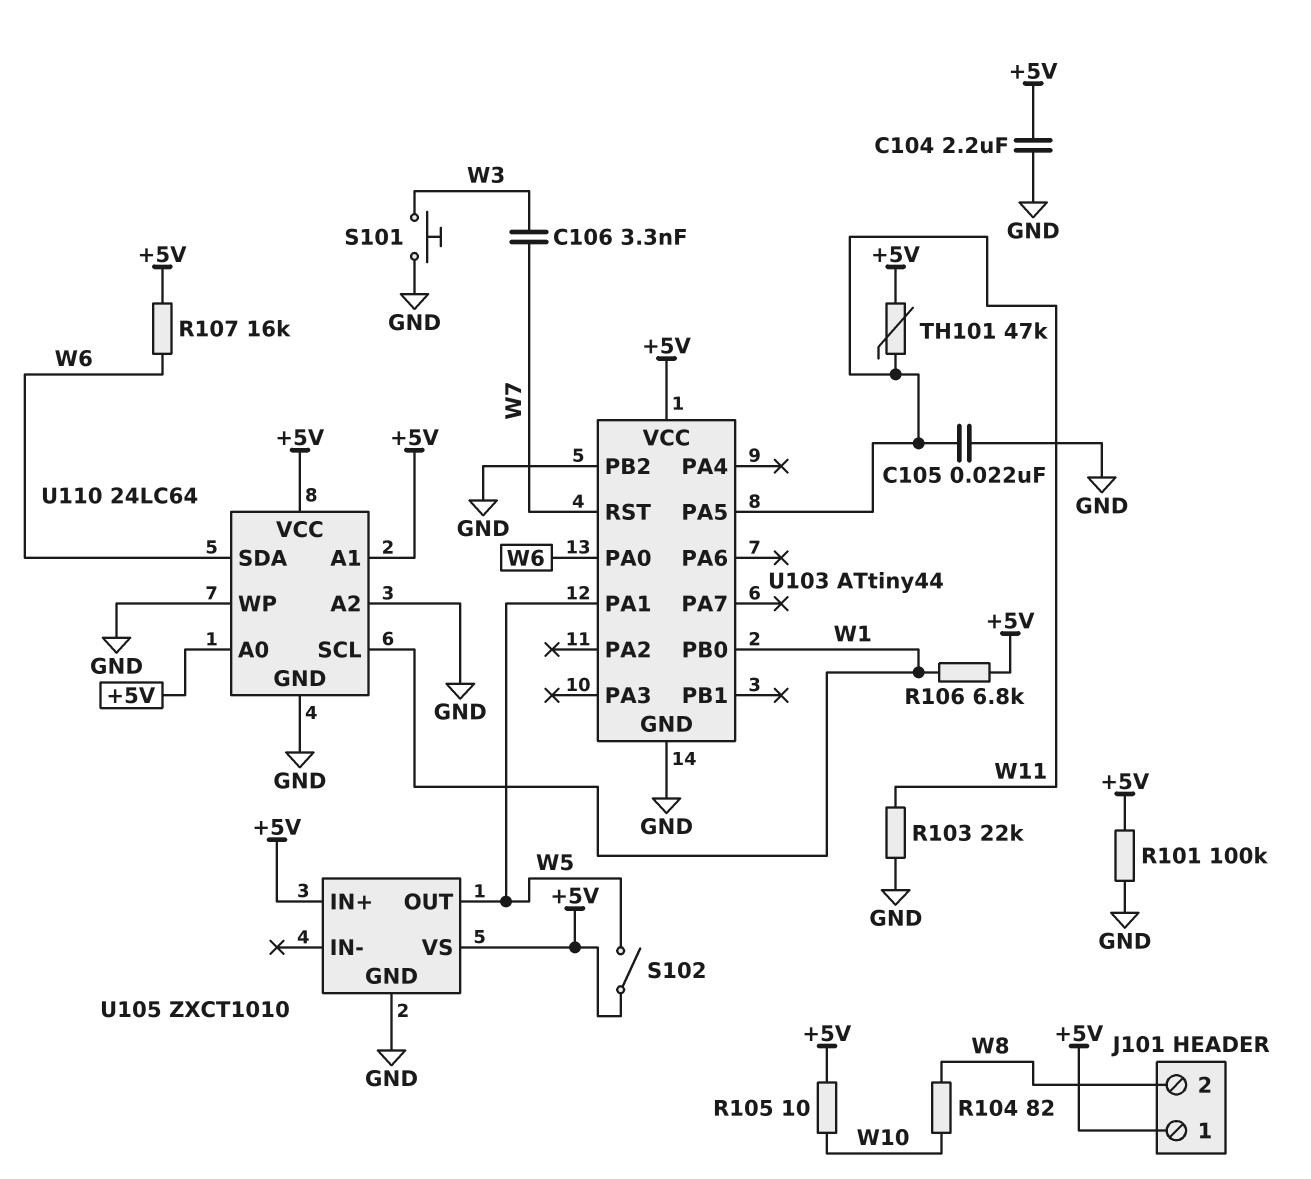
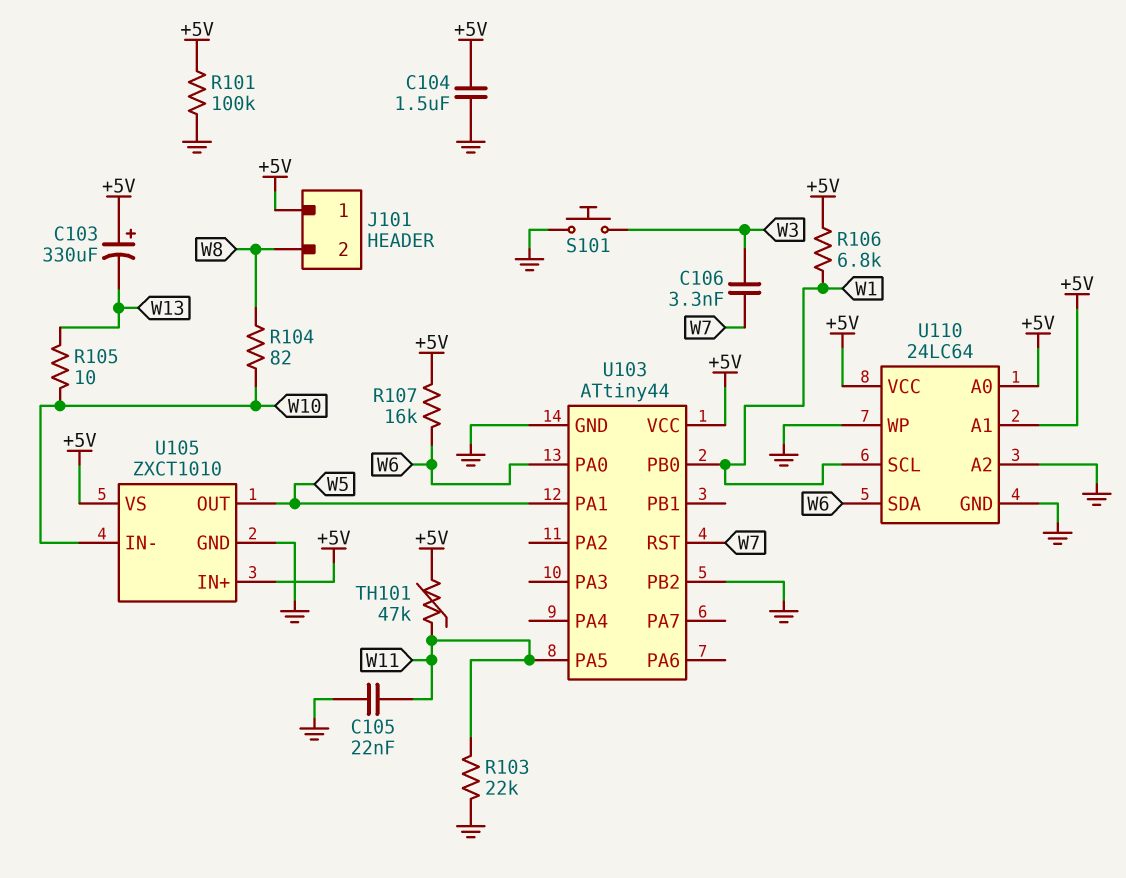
C103: none -> 330uF (plus +5V, minus W13)
C104: 2.2uF (+5V, GND) -> 1.5uF (+5V, GND)
R105: 10 (+5V, W10) -> 10 (W10, W13)
S102: switch (+5V, W5) -> none
U105 pin IN-: none -> W10

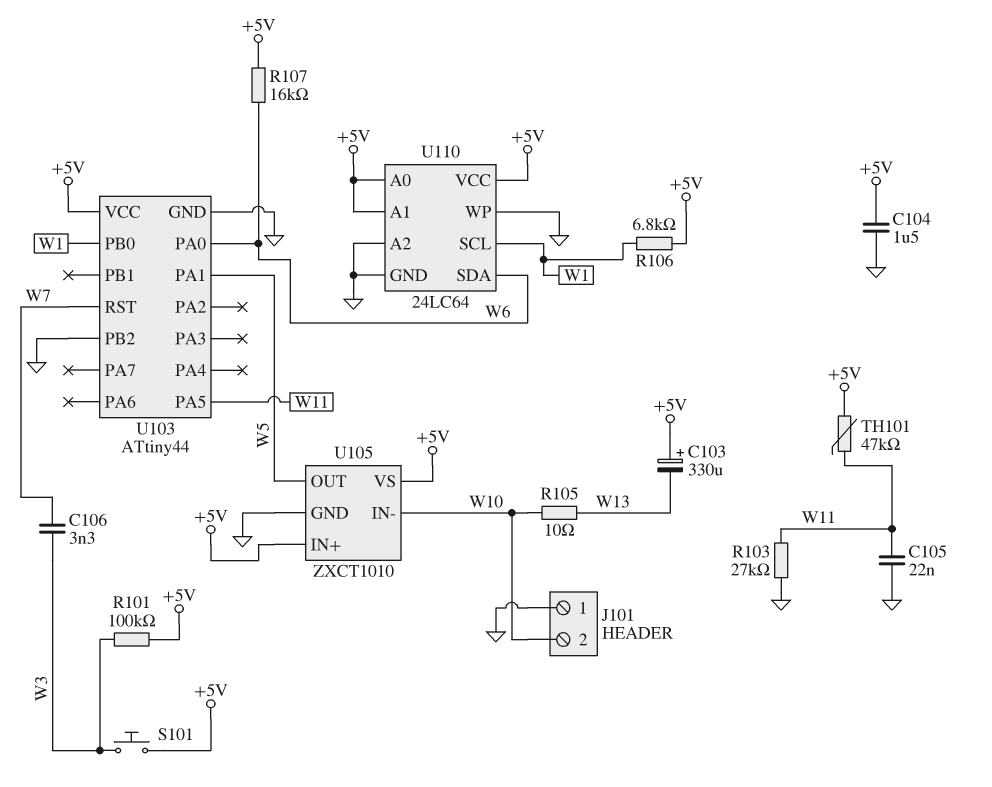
J101 pin 1: +5V -> GND
J101 pin 2: W8 -> W10
R101: 100k (+5V, GND) -> 100k (+5V, W3)
R103: 22k (GND, W11) -> 27k (GND, W11)
R104: 82 (W8, W10) -> none
S101: button (GND, W3) -> button (+5V, W3)

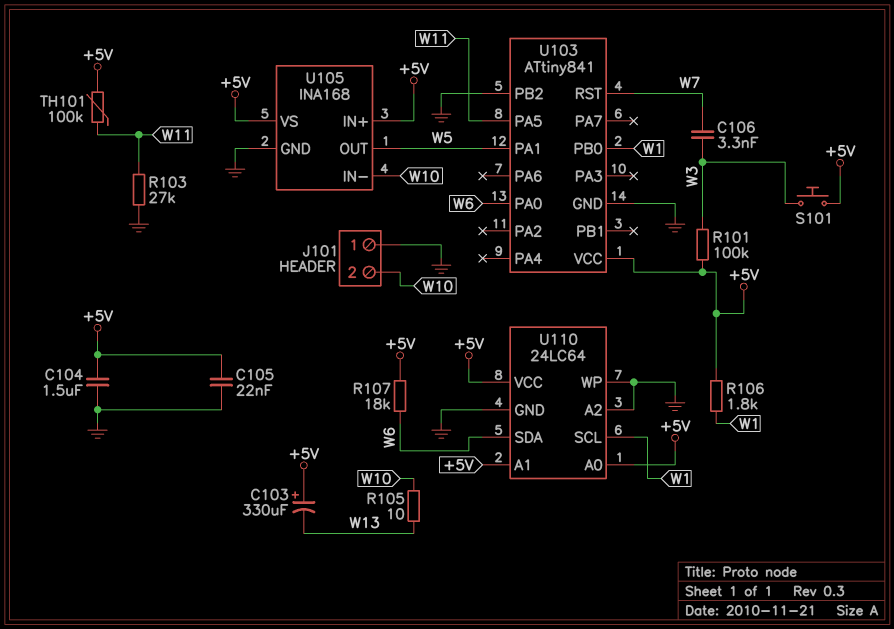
C105: 22nF (GND, W11) -> 22nF (+5V, GND)
R106: 6.8k (+5V, W1) -> 1.8k (+5V, W1)
R107: 16k (+5V, W6) -> 18k (+5V, W6)
TH101: 47k (+5V, W11) -> 100k (+5V, W11)
U103: ATtiny44 -> ATtiny841
U105: ZXCT1010 -> INA168

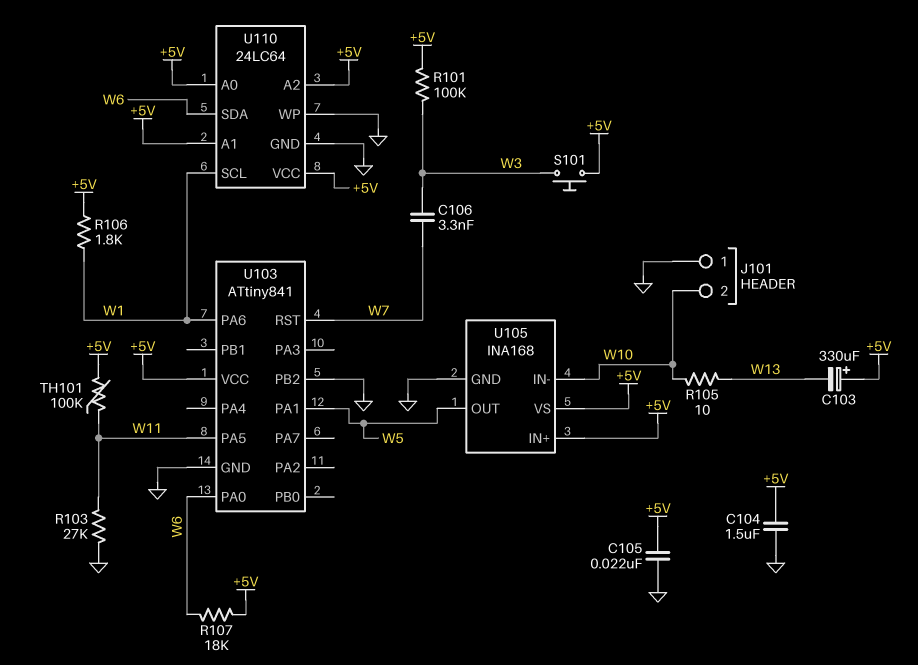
U103 pin PA6: none -> W1
U103 pin PB0: W1 -> none
U110 pin A2: GND -> +5V

